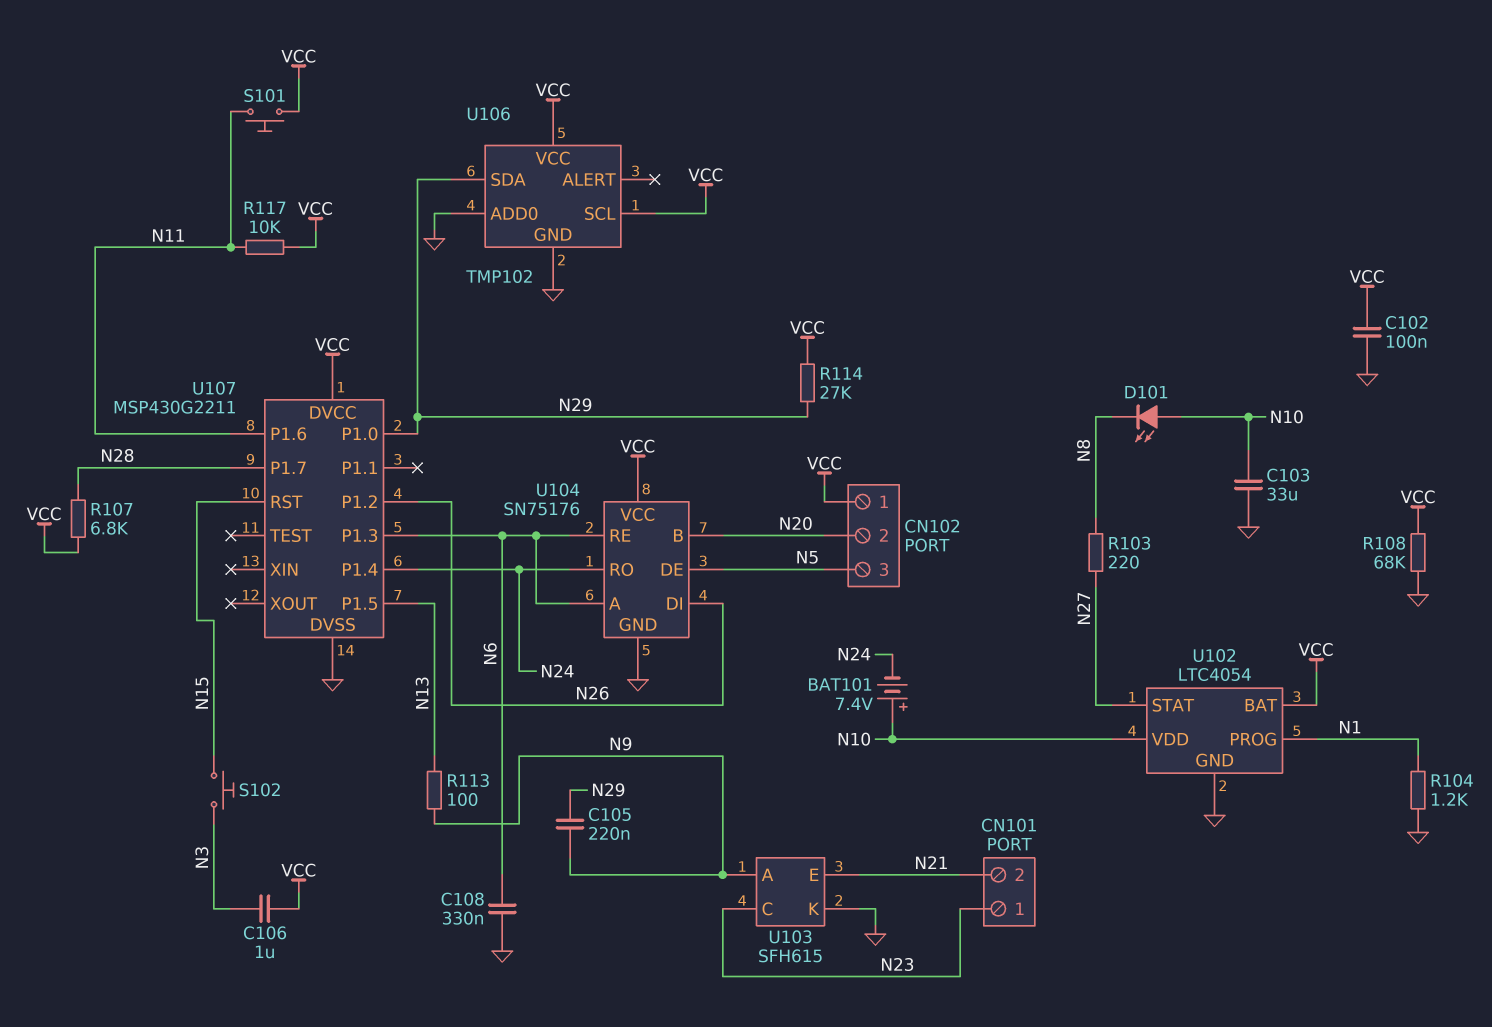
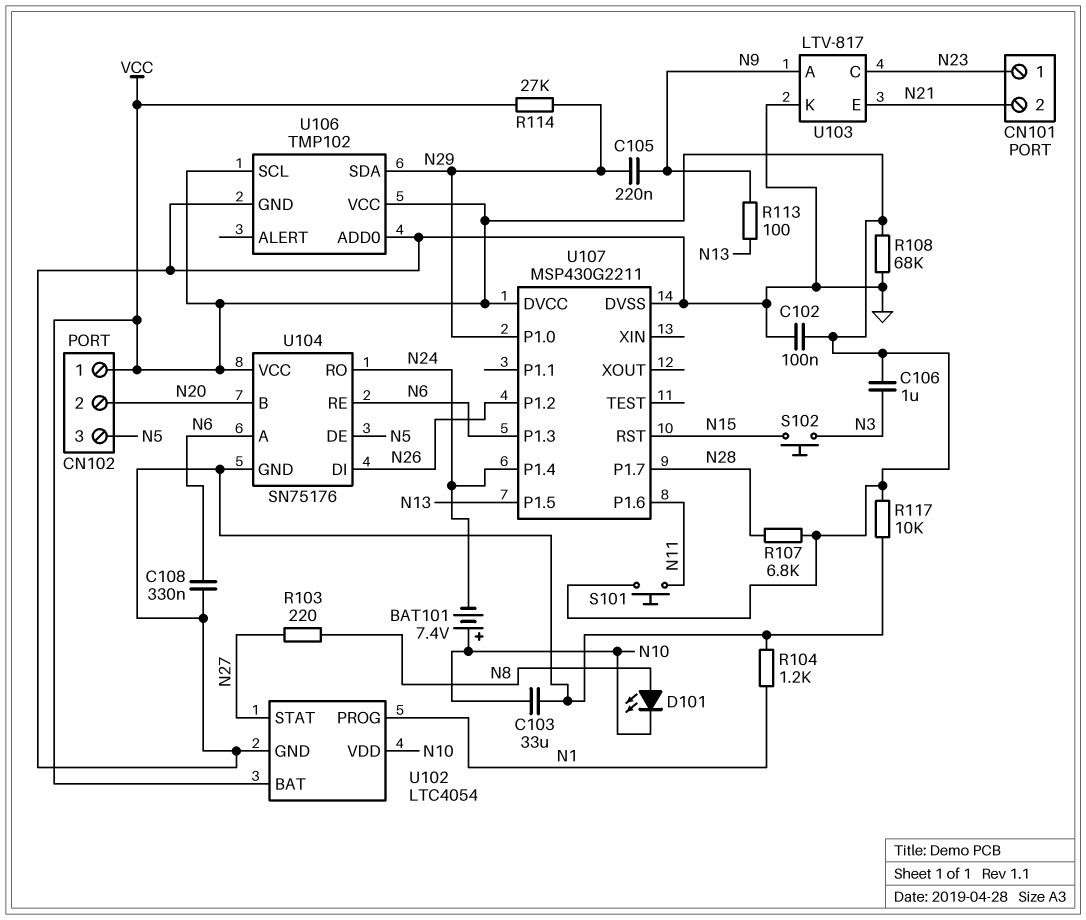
D101: LED (A N10, K N8) -> LED (A N8, K N10)
R117: 10k (N11, VCC) -> 10k (GND, VCC)
U103: SFH615 -> LTV-817

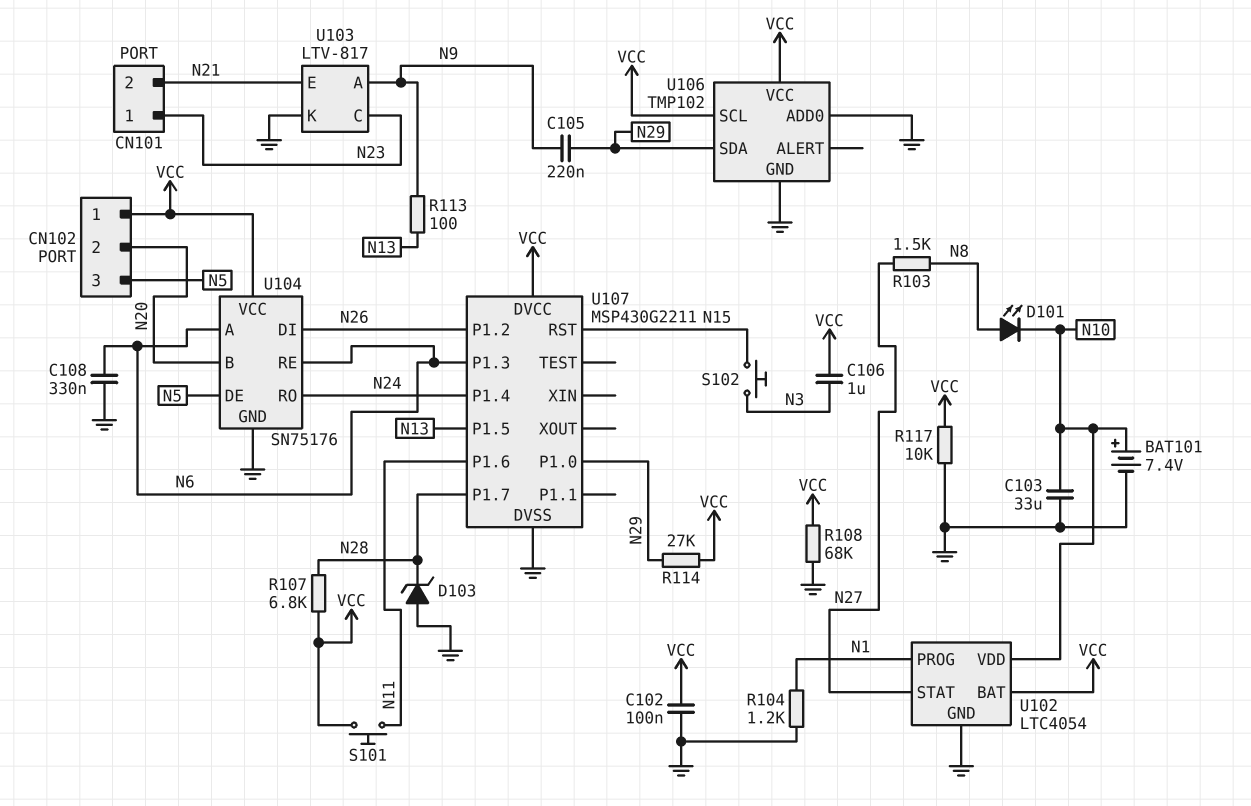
BAT101: 7.4V (plus N10, minus N24) -> 7.4V (plus N10, minus GND)
D103: none -> zener (A GND, K N28)
R103: 220 (N8, N27) -> 1.5k (N8, N27)

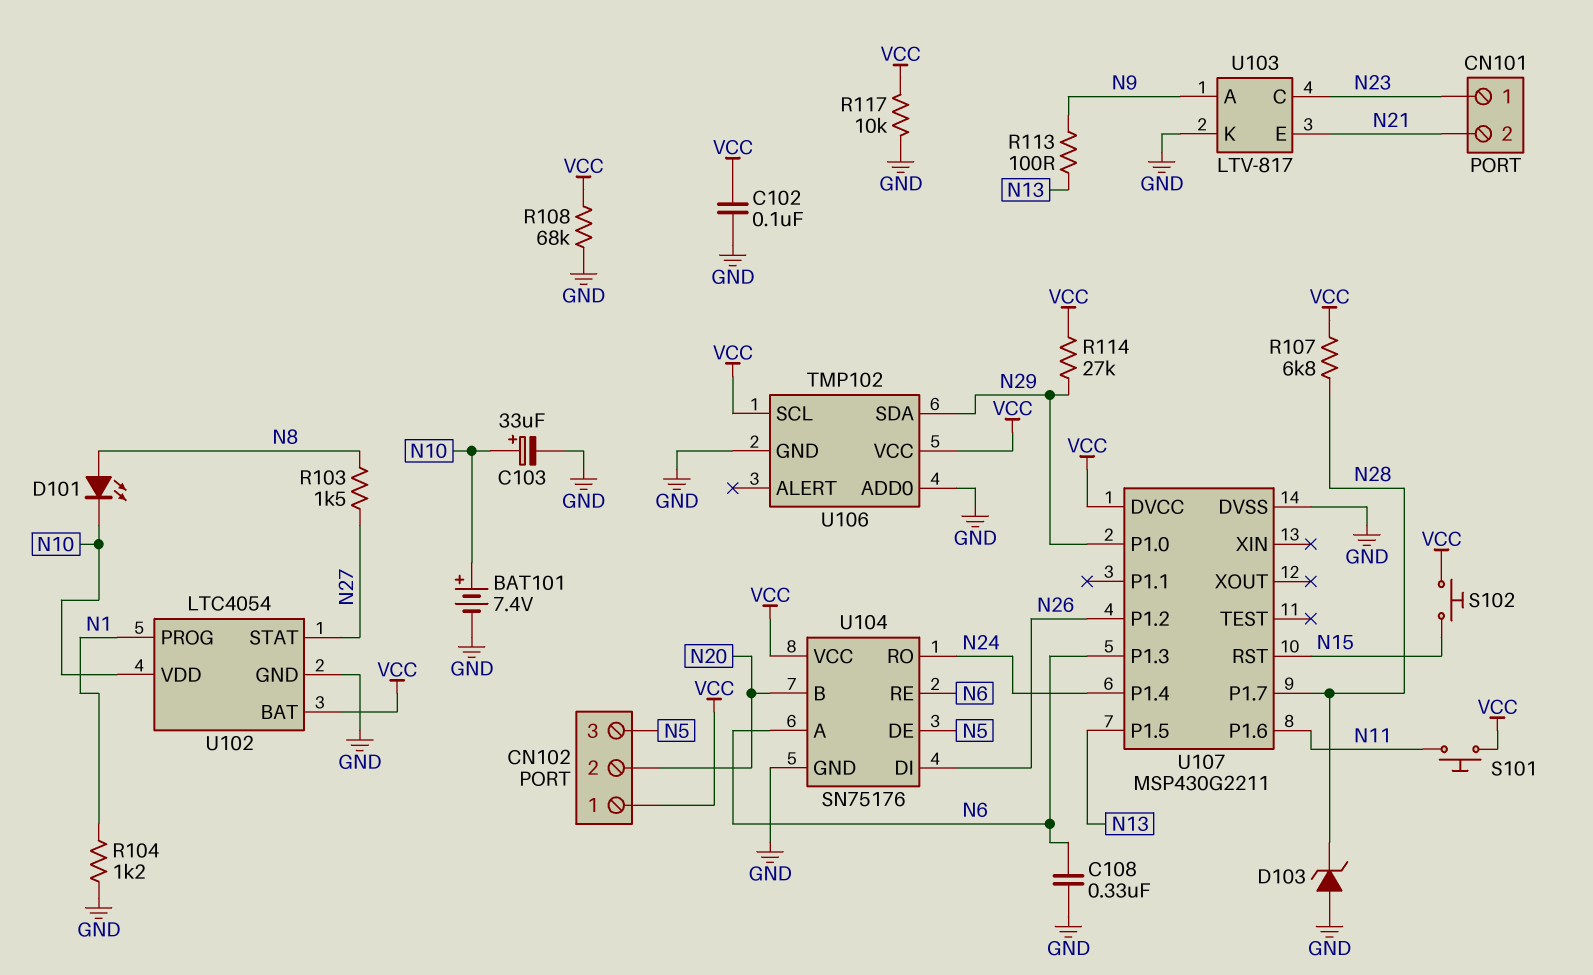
C103: 33uF (GND, N10) -> 33uF (plus N10, minus GND)
C105: 220nF (N9, N29) -> none
C106: 1uF (N3, VCC) -> none
S102: button (N3, N15) -> button (N15, VCC)

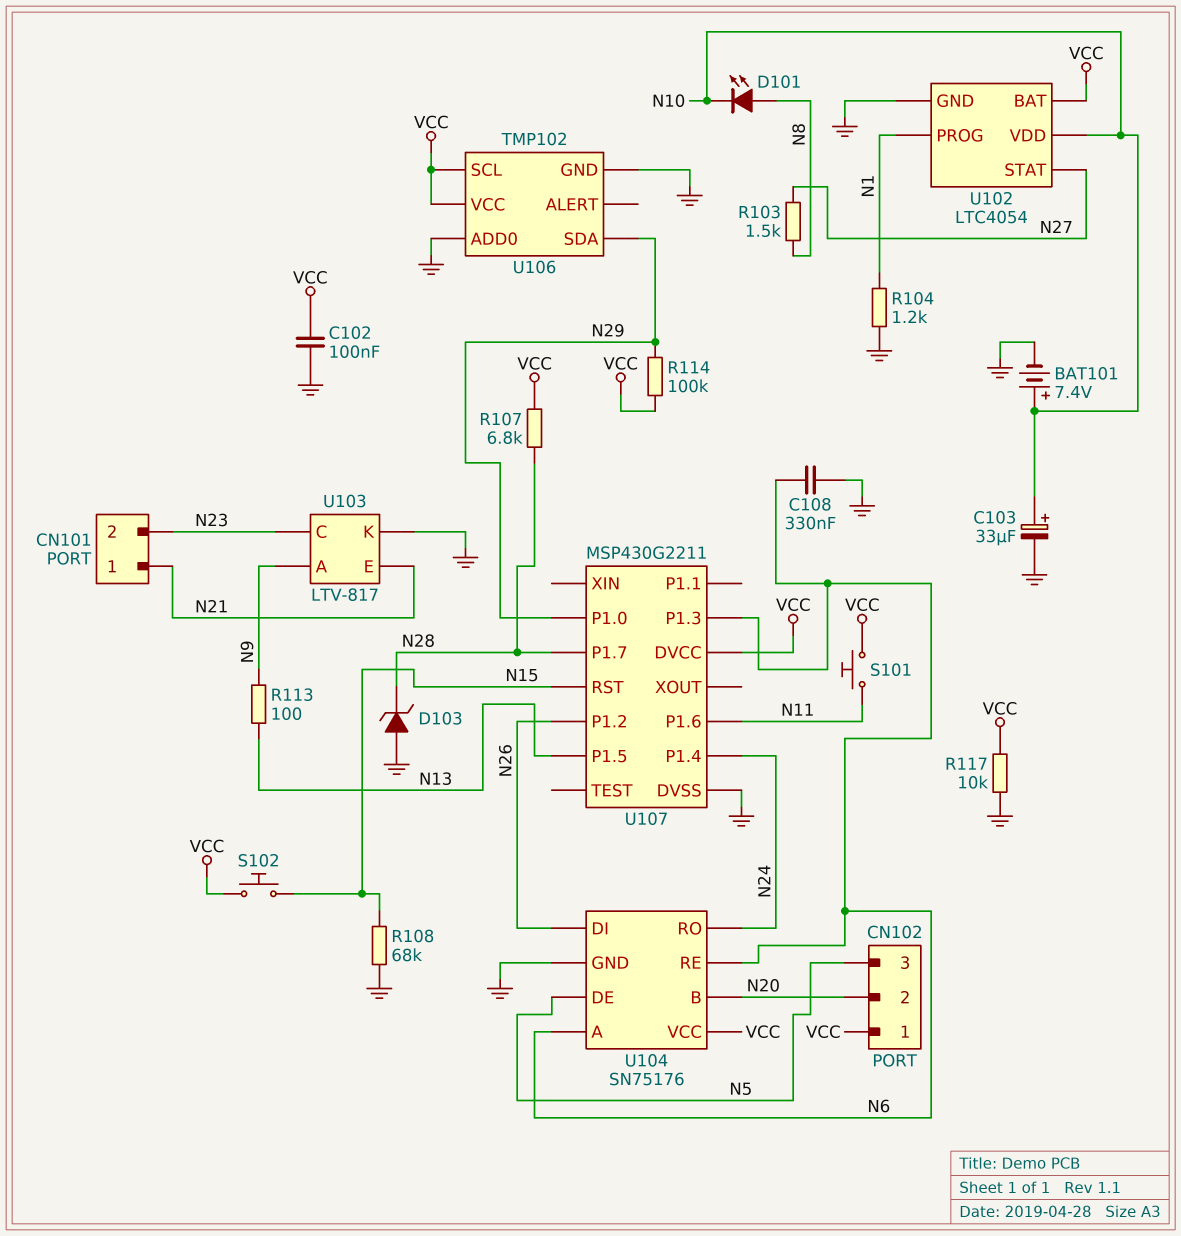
CN101 pin 1: N23 -> N21
CN101 pin 2: N21 -> N23
R108: 68k (GND, VCC) -> 68k (GND, N15)
R114: 27k (N29, VCC) -> 100k (N29, VCC)

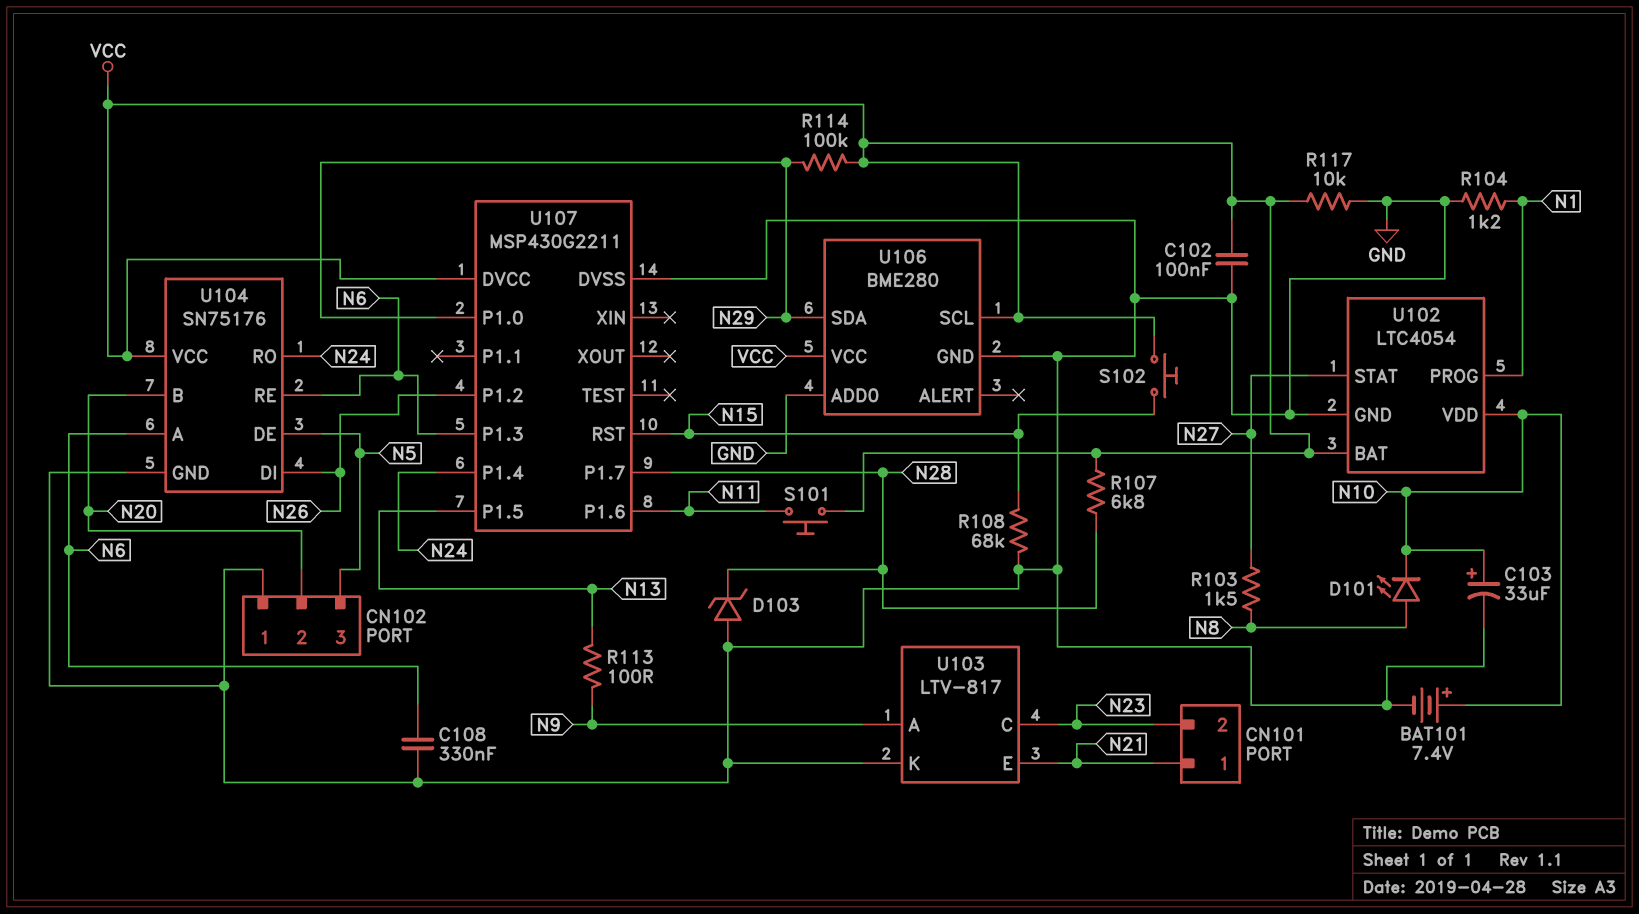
CN102 pin 1: VCC -> GND
U106: TMP102 -> BME280

